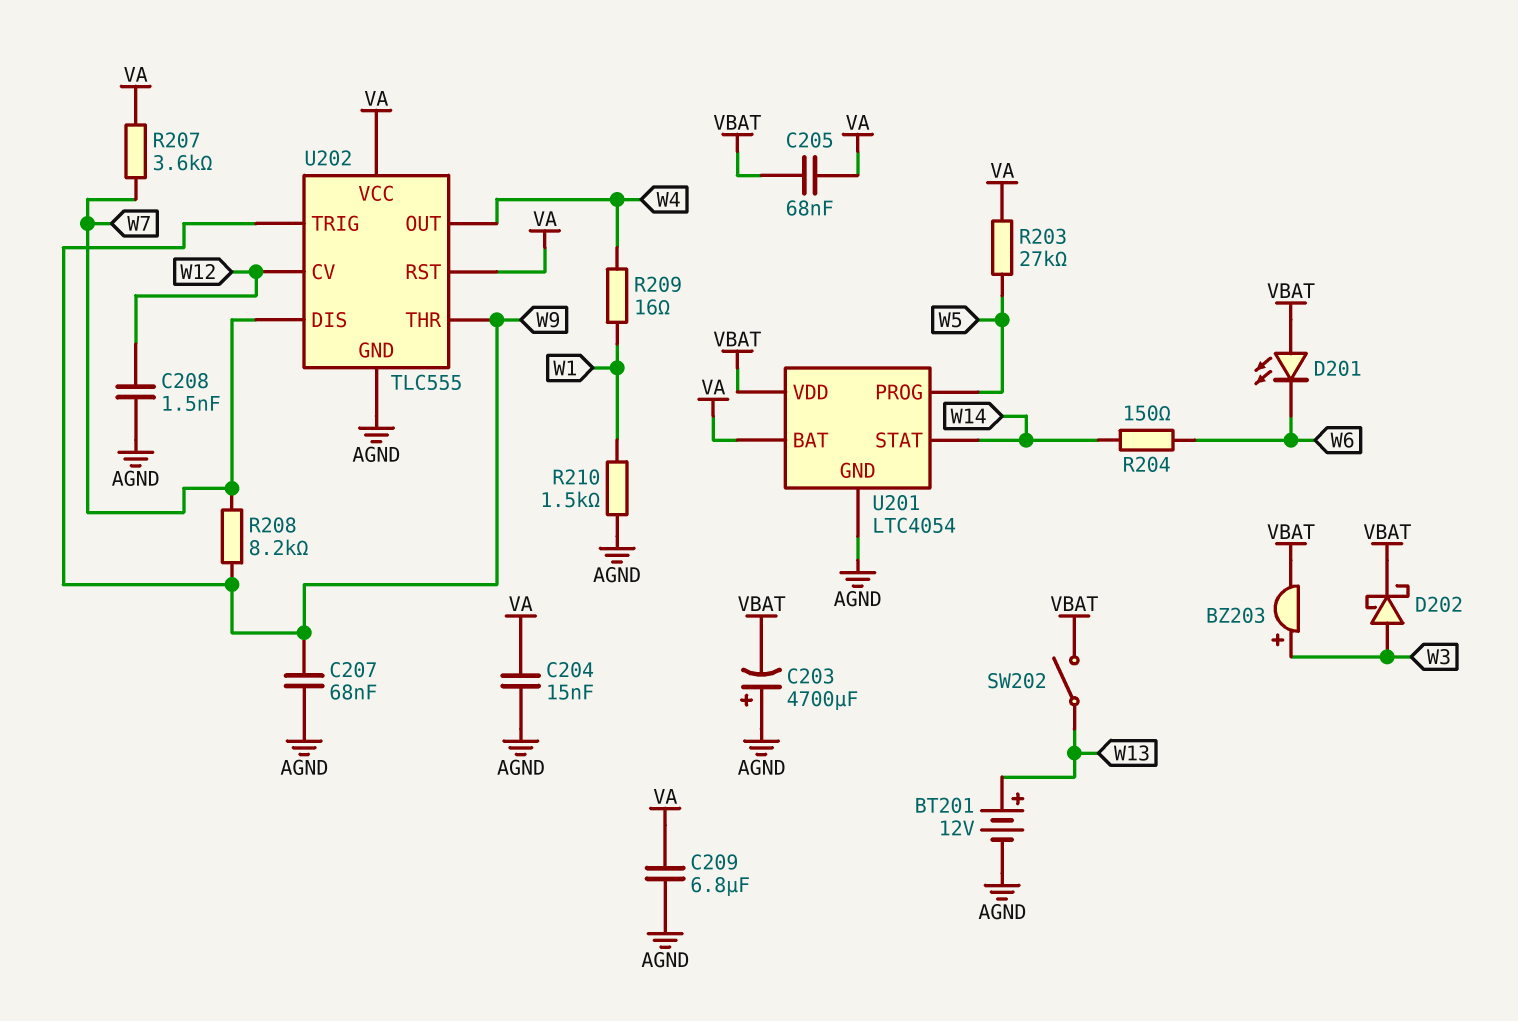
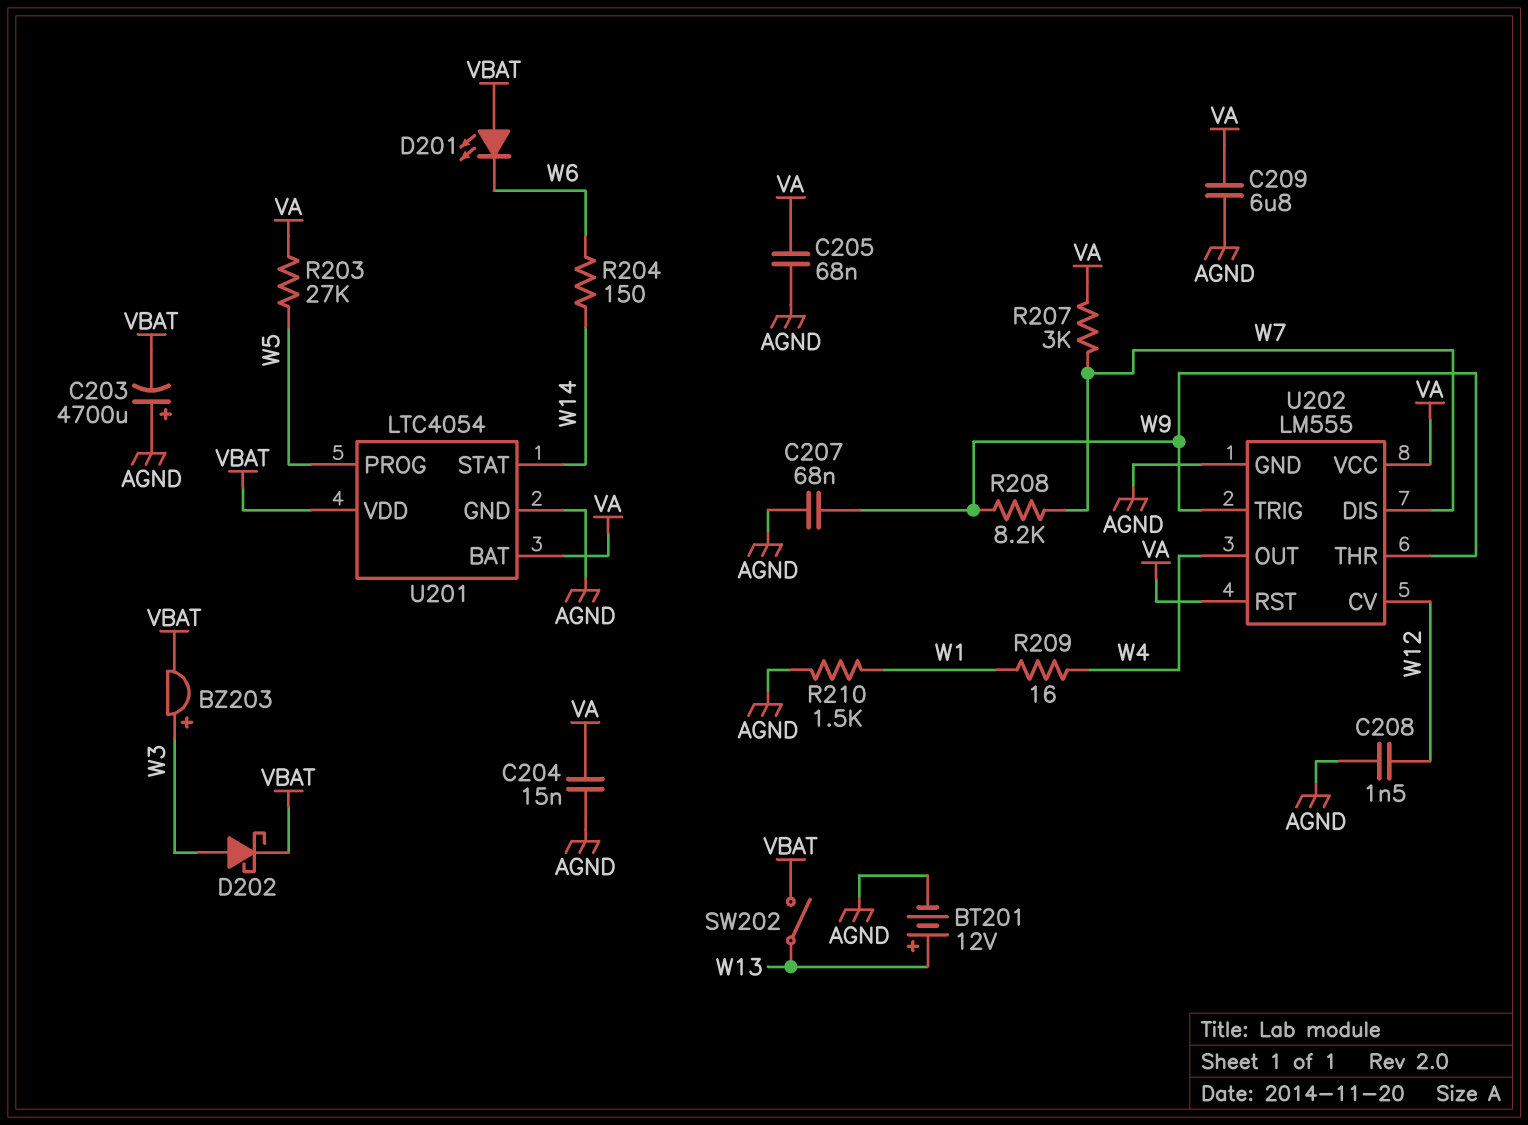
C205: 68nF (VA, VBAT) -> 68nF (AGND, VA)
R207: 3.6k (VA, W7) -> 3k (VA, W7)
U202: TLC555 -> LM555

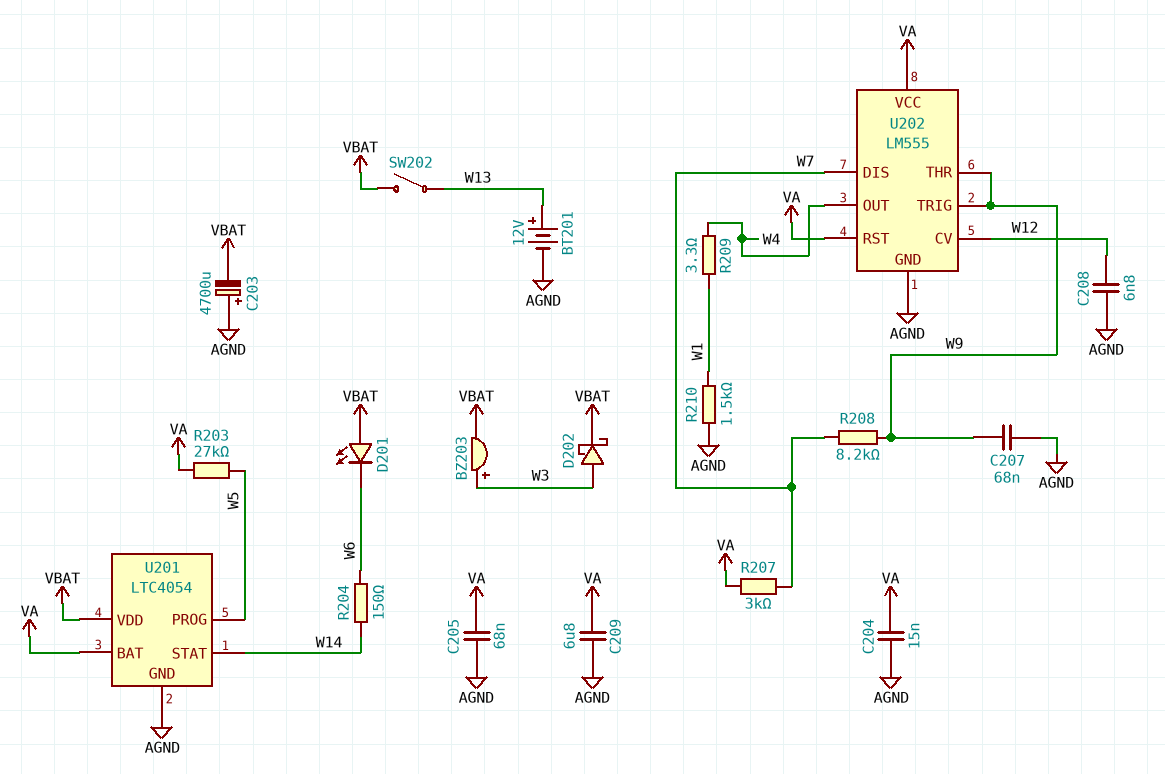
C208: 1.5nF (AGND, W12) -> 6.8nF (AGND, W12)
R209: 16 (W1, W4) -> 3.3 (W1, W4)

